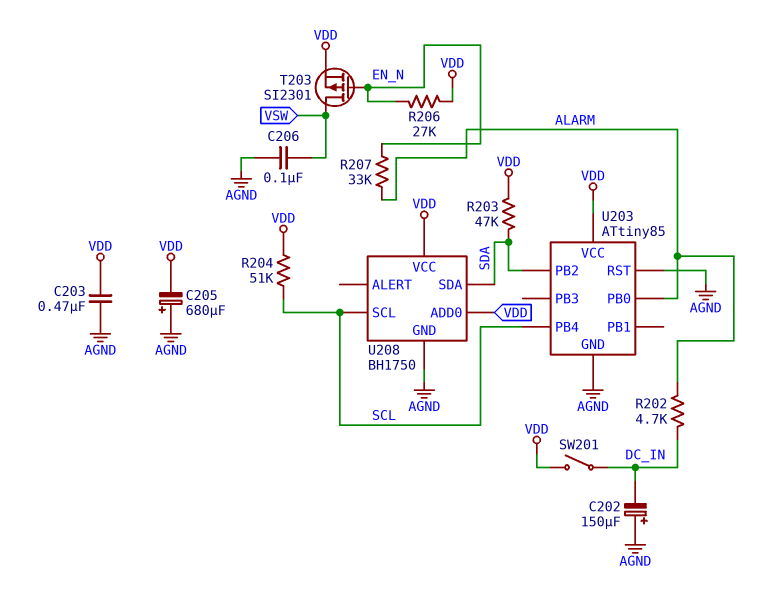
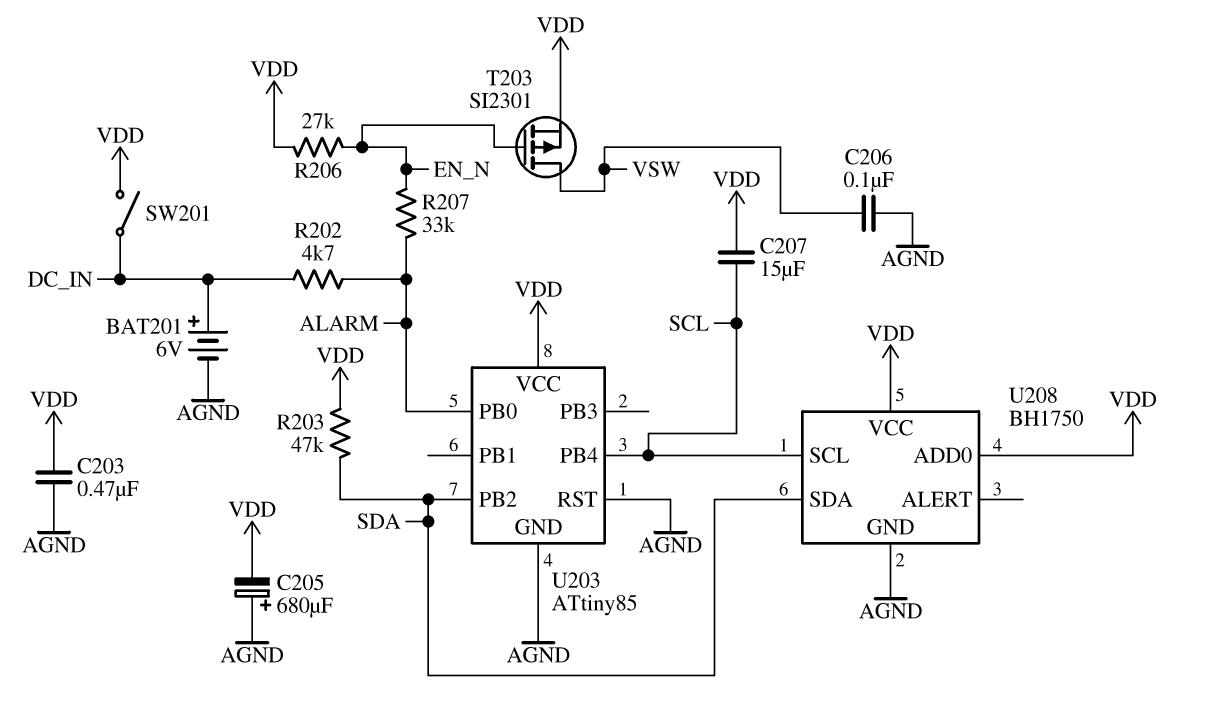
BAT201: none -> 6V (plus DC_IN, minus AGND)
C202: 150uF (plus AGND, minus DC_IN) -> none
C207: none -> 15uF (SCL, VDD)
R204: 51k (SCL, VDD) -> none

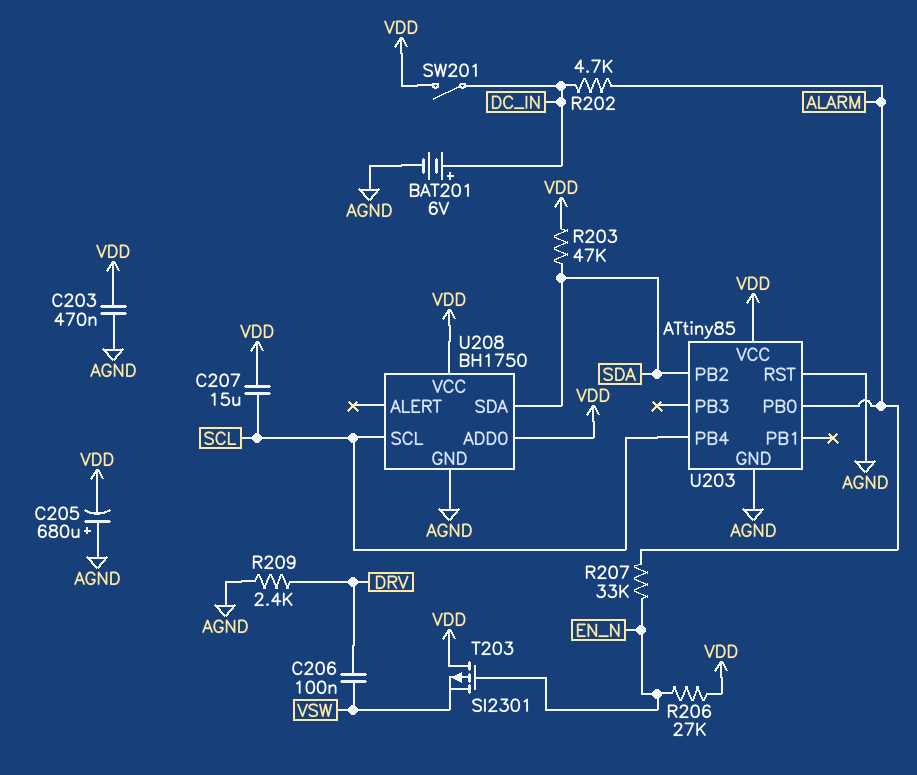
C206: 100nF (AGND, VSW) -> 100nF (DRV, VSW)
R209: none -> 2.4k (AGND, DRV)
T203: PMOS SI2301 (G EN_N, D VSW, S VDD) -> PMOS SI2301 (G EN_N, D VDD, S VSW)

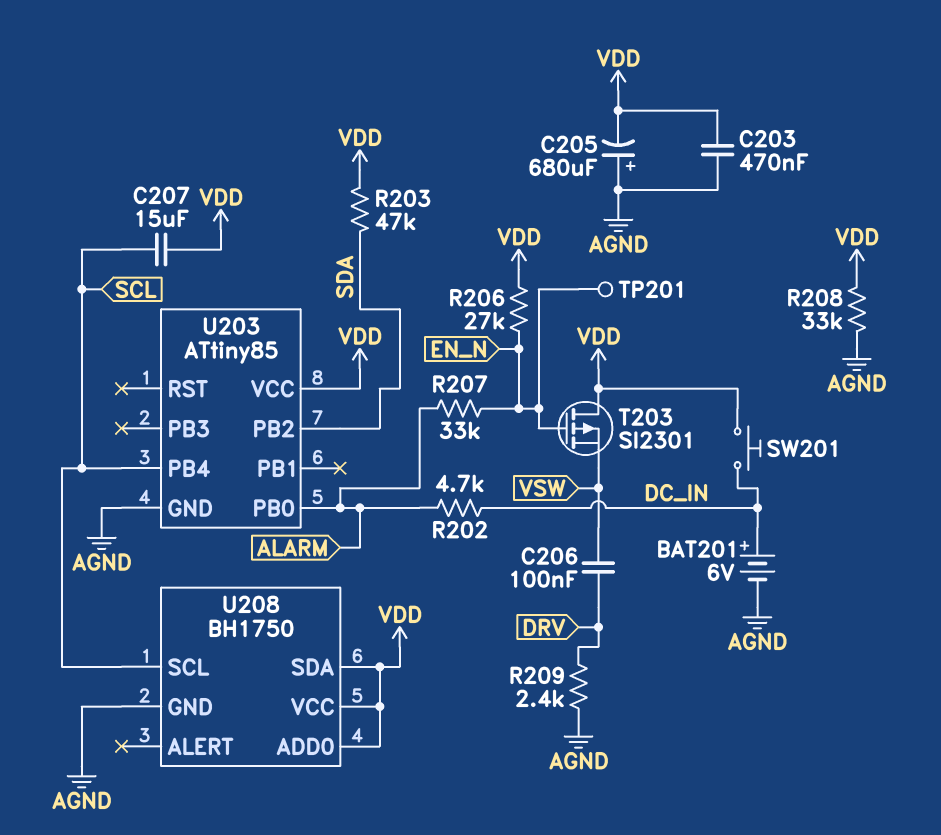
R208: none -> 33k (AGND, VDD)
SW201: switch (DC_IN, VDD) -> button (DC_IN, VDD)
TP201: none -> test point (EN_N)
U203 pin RST: AGND -> none
U208 pin SDA: SDA -> VDD

